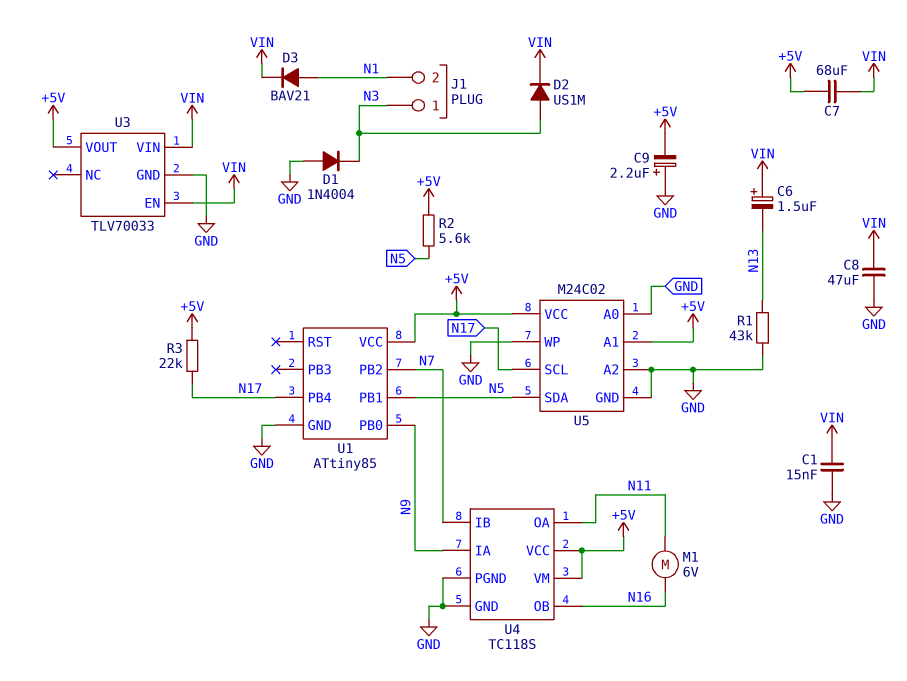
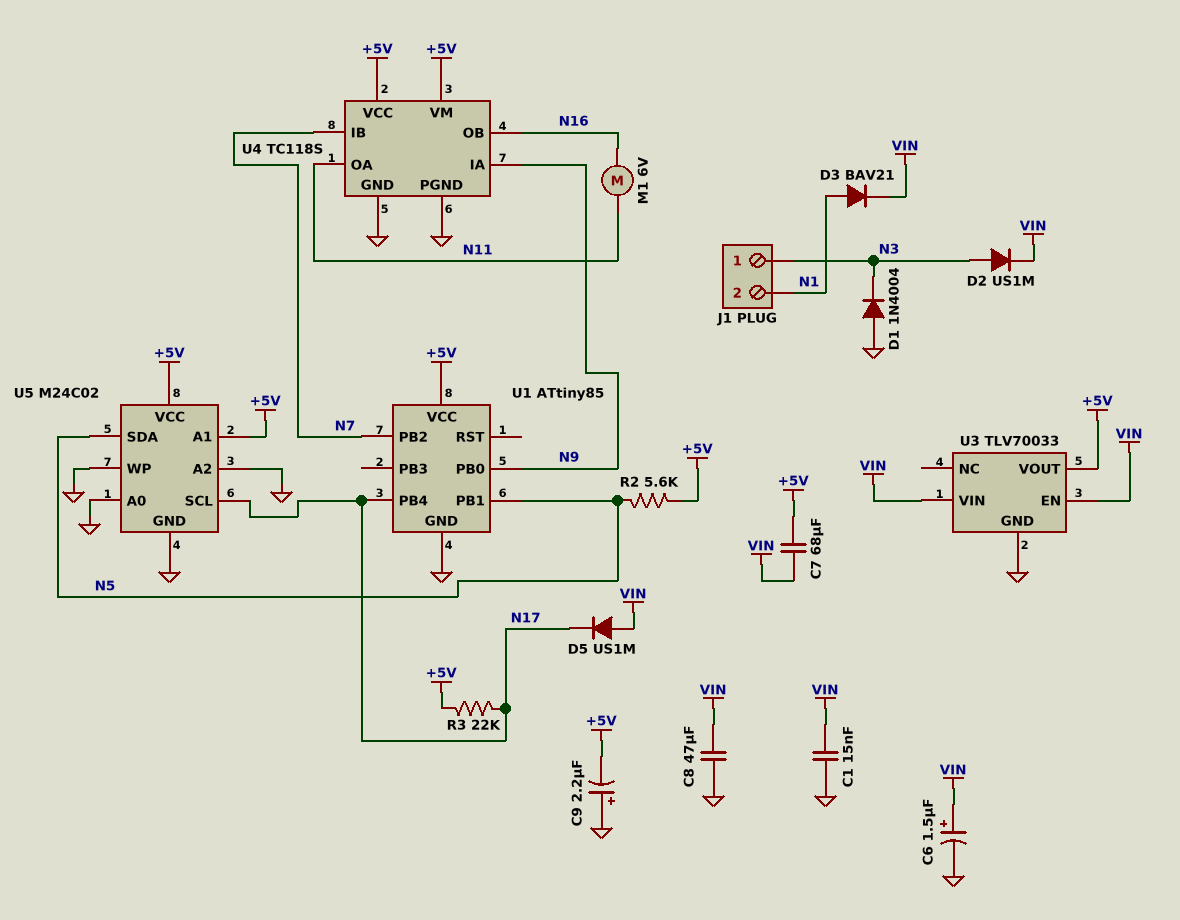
C6: 1.5uF (plus VIN, minus N13) -> 1.5uF (plus VIN, minus GND)
D5: none -> diode US1M (A VIN, K N17)
R1: 43k (GND, N13) -> none

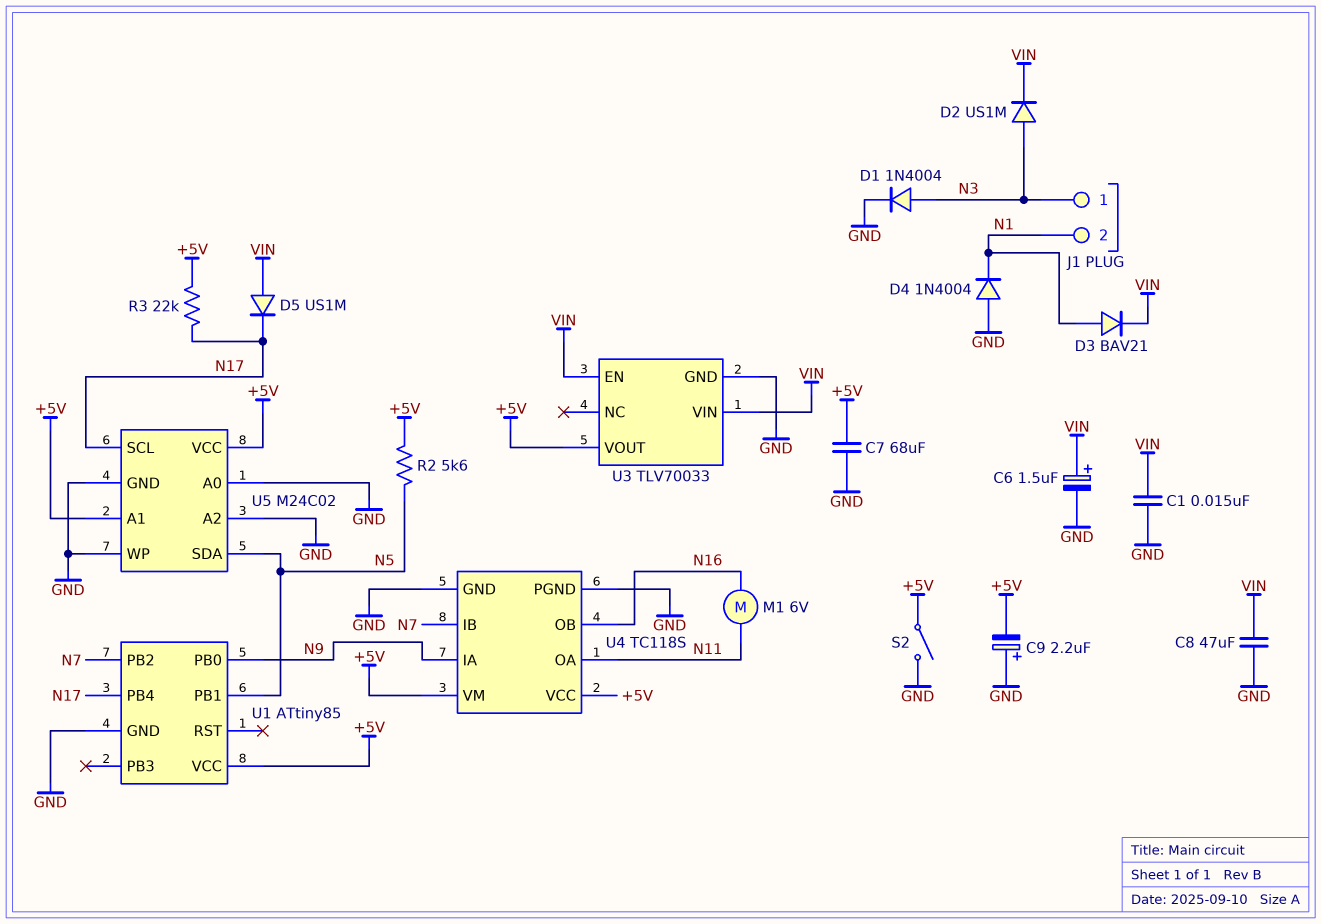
C7: 68uF (+5V, VIN) -> 68uF (+5V, GND)
D1: diode 1N4004 (A GND, K N3) -> diode 1N4004 (A N3, K GND)
D4: none -> diode 1N4004 (A GND, K N1)
S2: none -> switch (+5V, GND)

